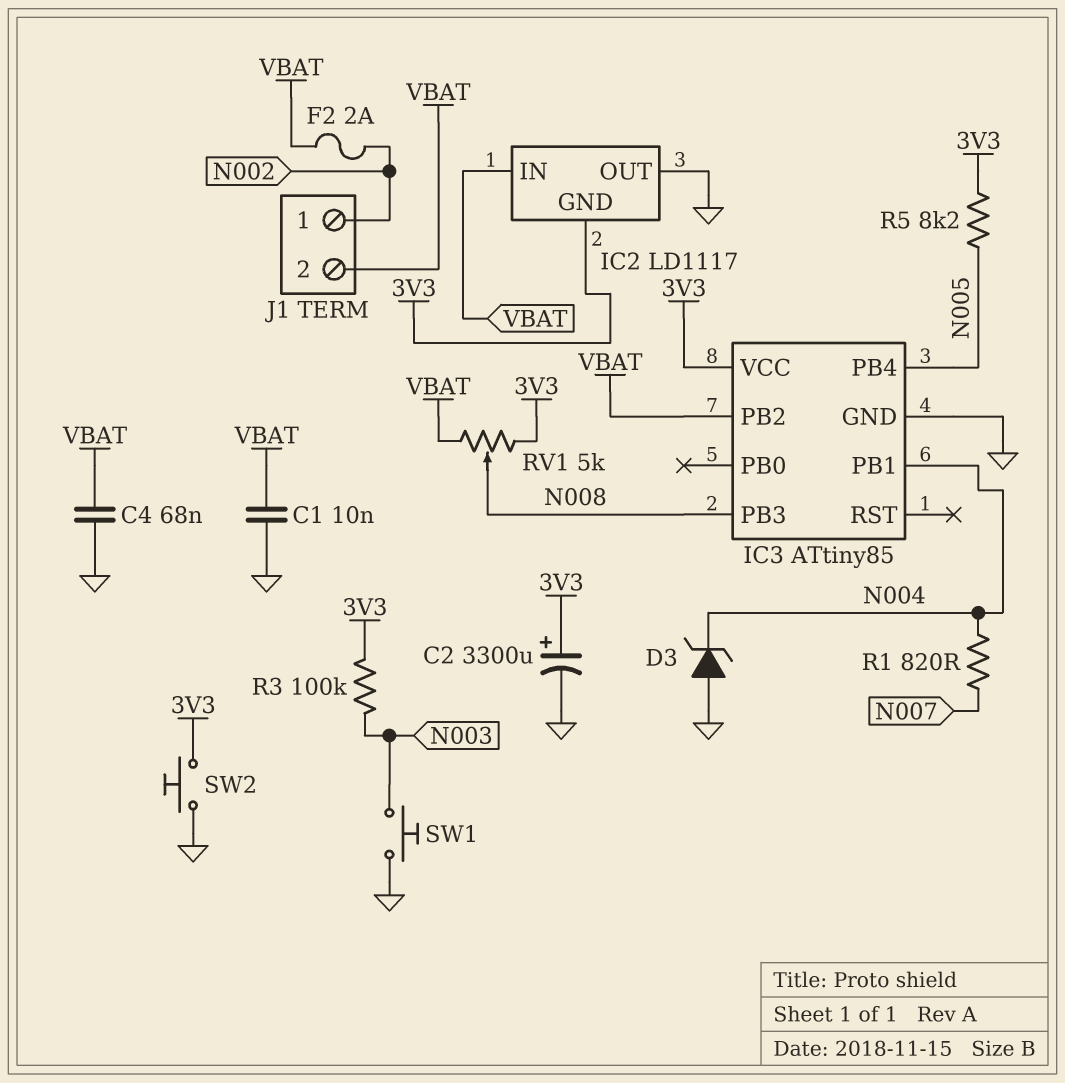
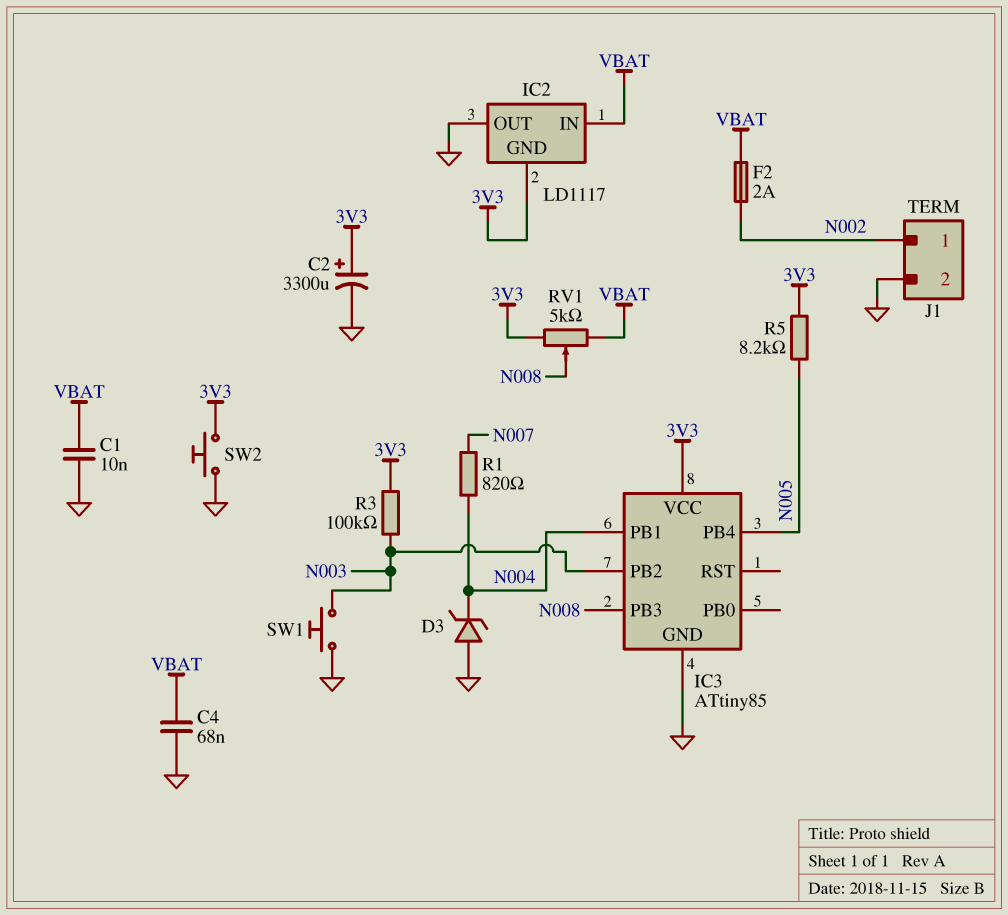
IC3 pin PB2: VBAT -> N003
J1 pin 2: VBAT -> GND

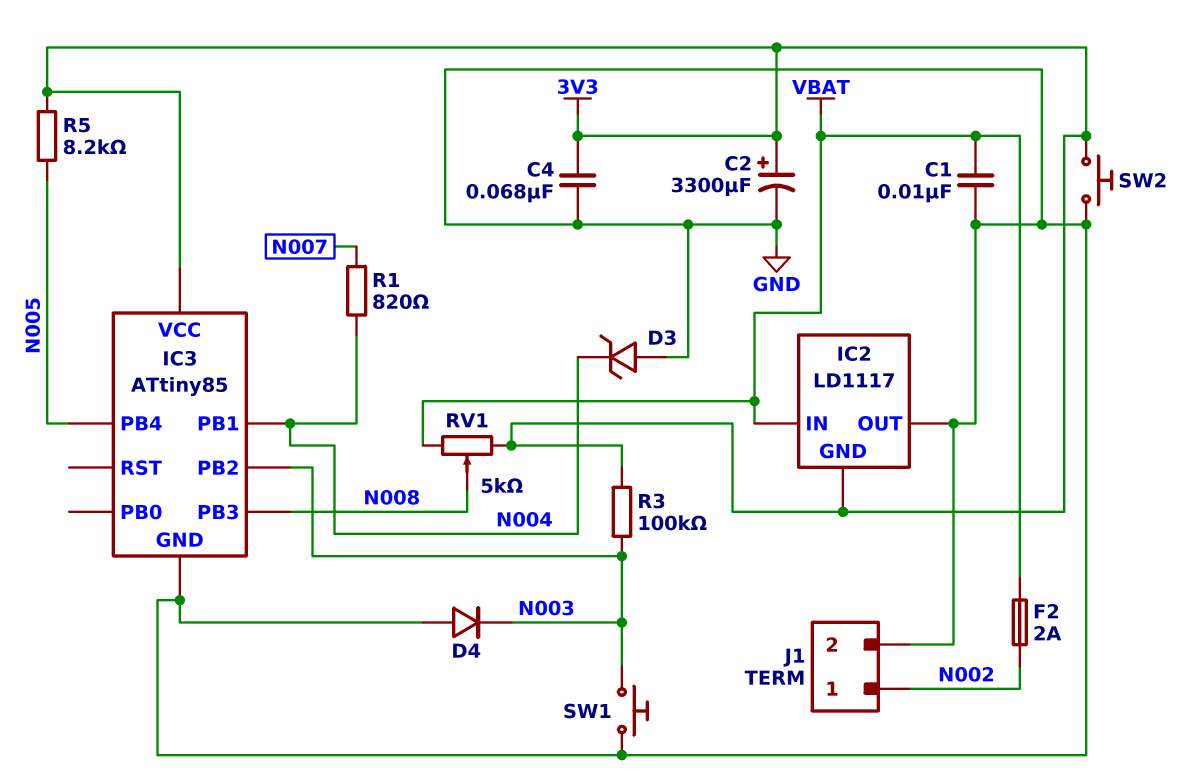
C4: 68nF (GND, VBAT) -> 68nF (3V3, GND)
D4: none -> diode (A GND, K N003)

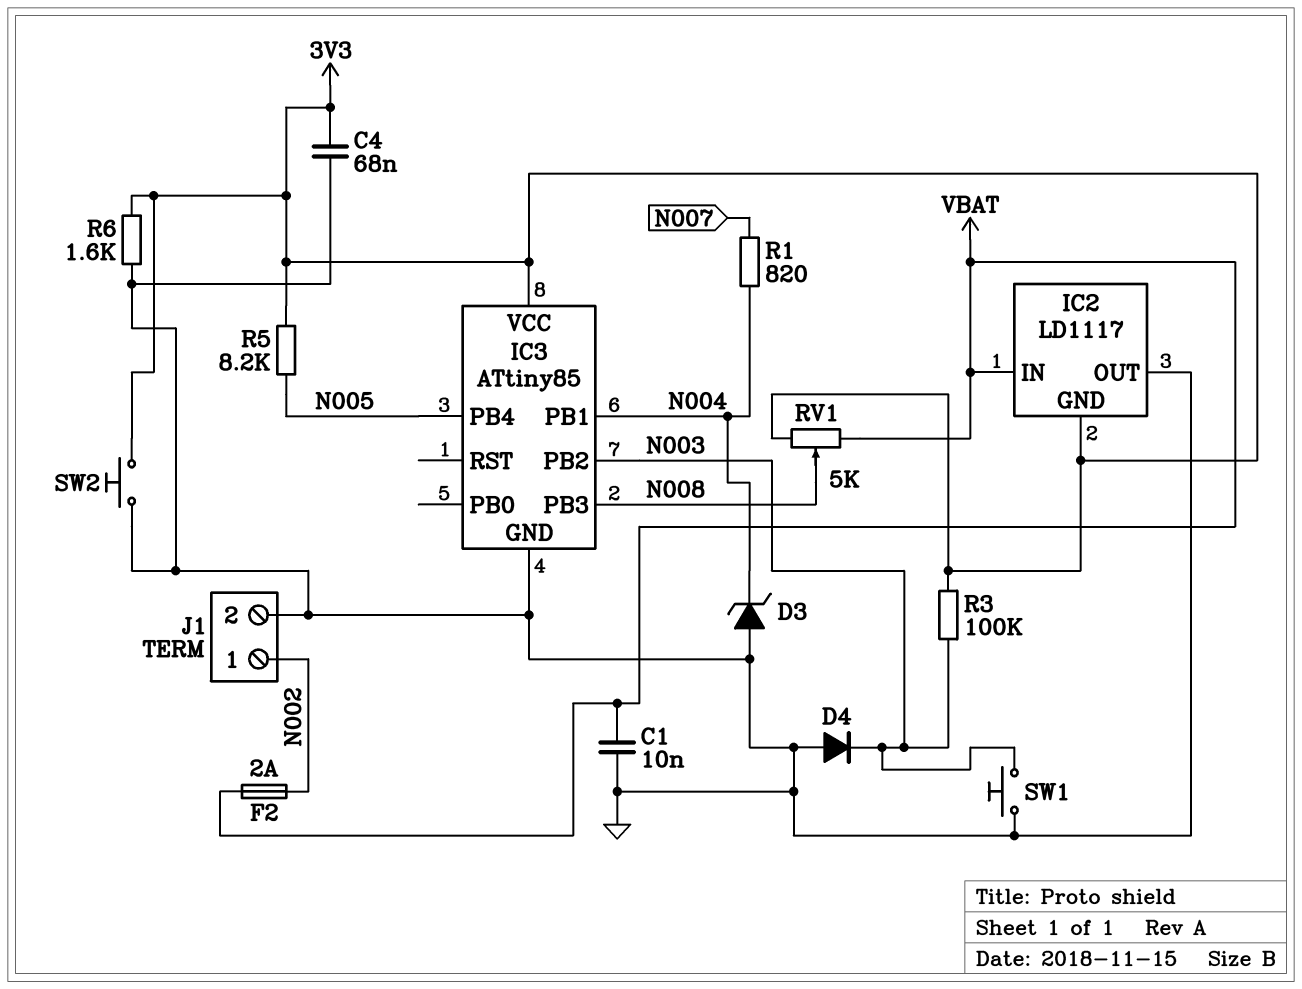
C2: 3300uF (plus 3V3, minus GND) -> none
R6: none -> 1.6k (3V3, GND)

